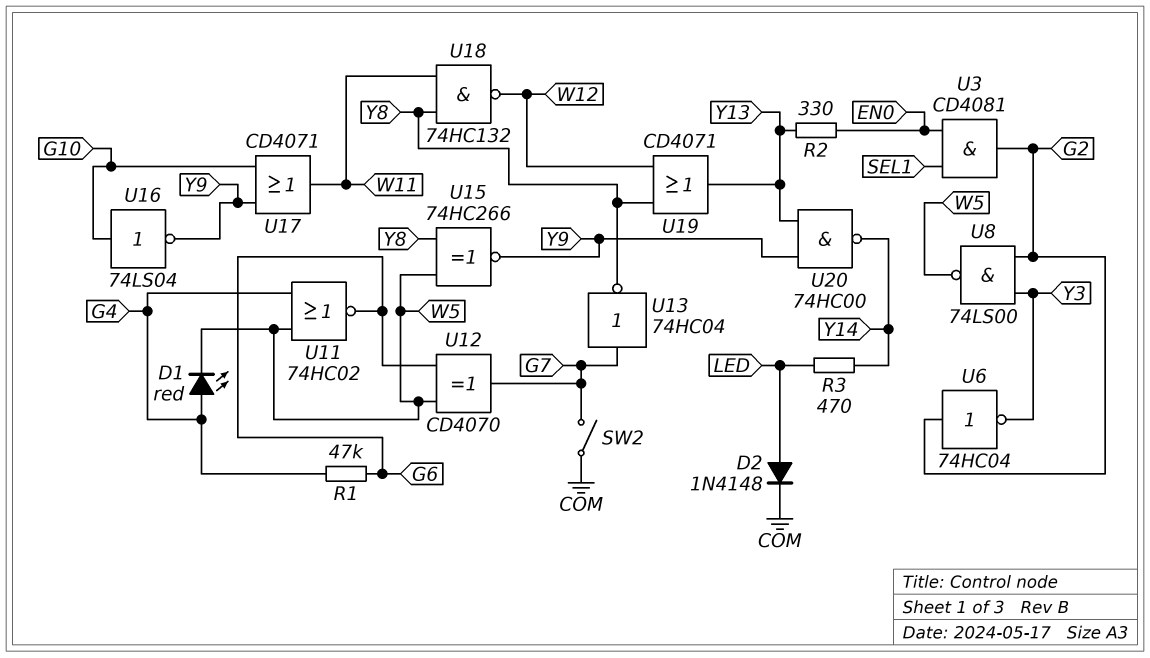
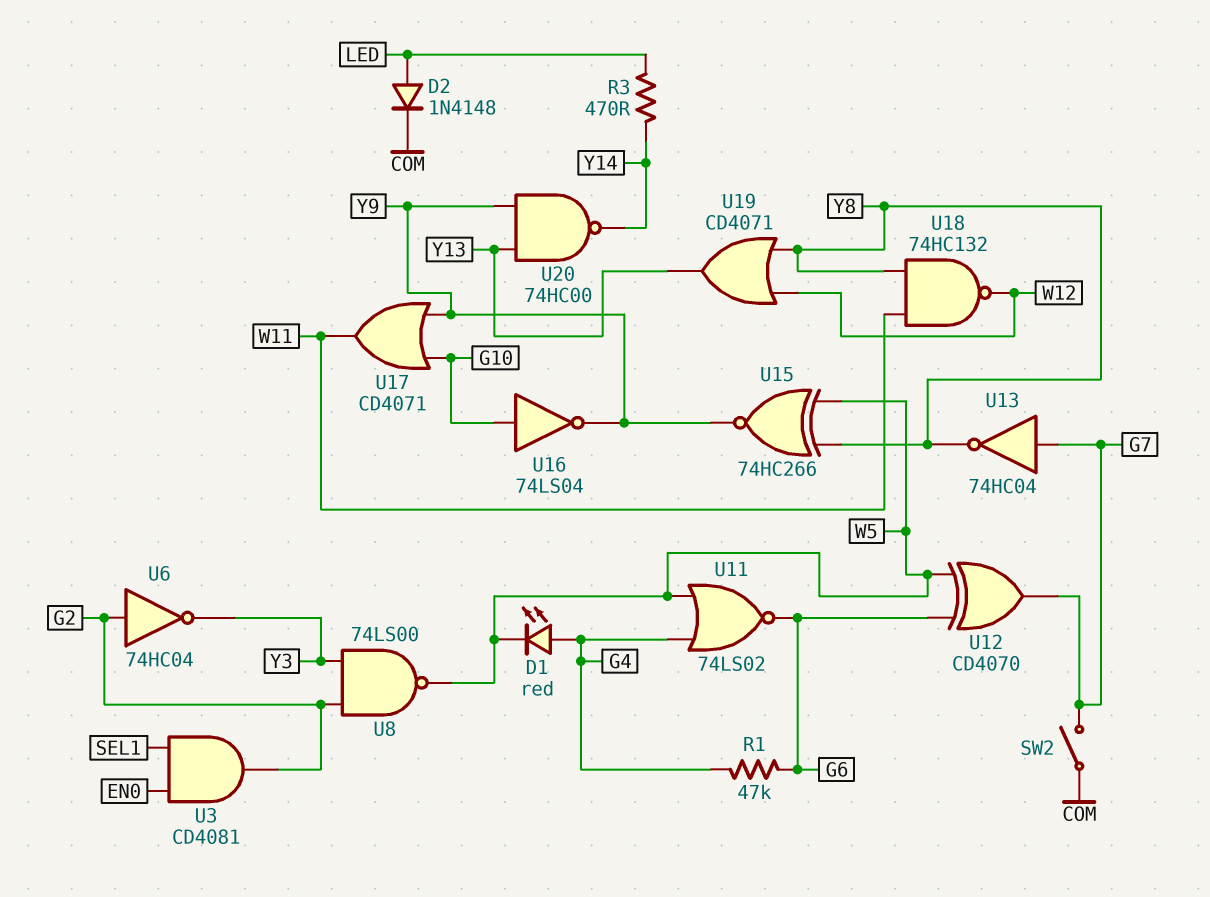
R2: 330 (EN0, Y13) -> none
U11: NOR 74HC02 (in G4, in W5, out G6) -> NOR 74LS02 (in G4, in W5, out G6)

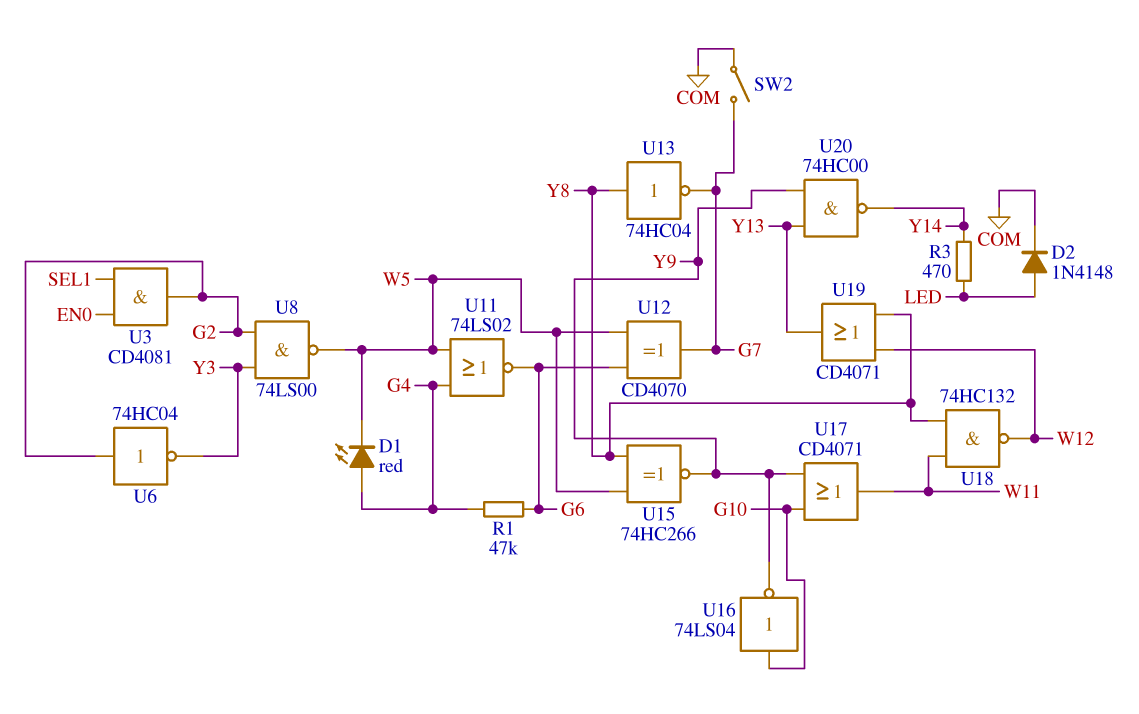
U13: NOT 74HC04 (in G7, out Y8) -> NOT 74HC04 (in Y8, out G7)

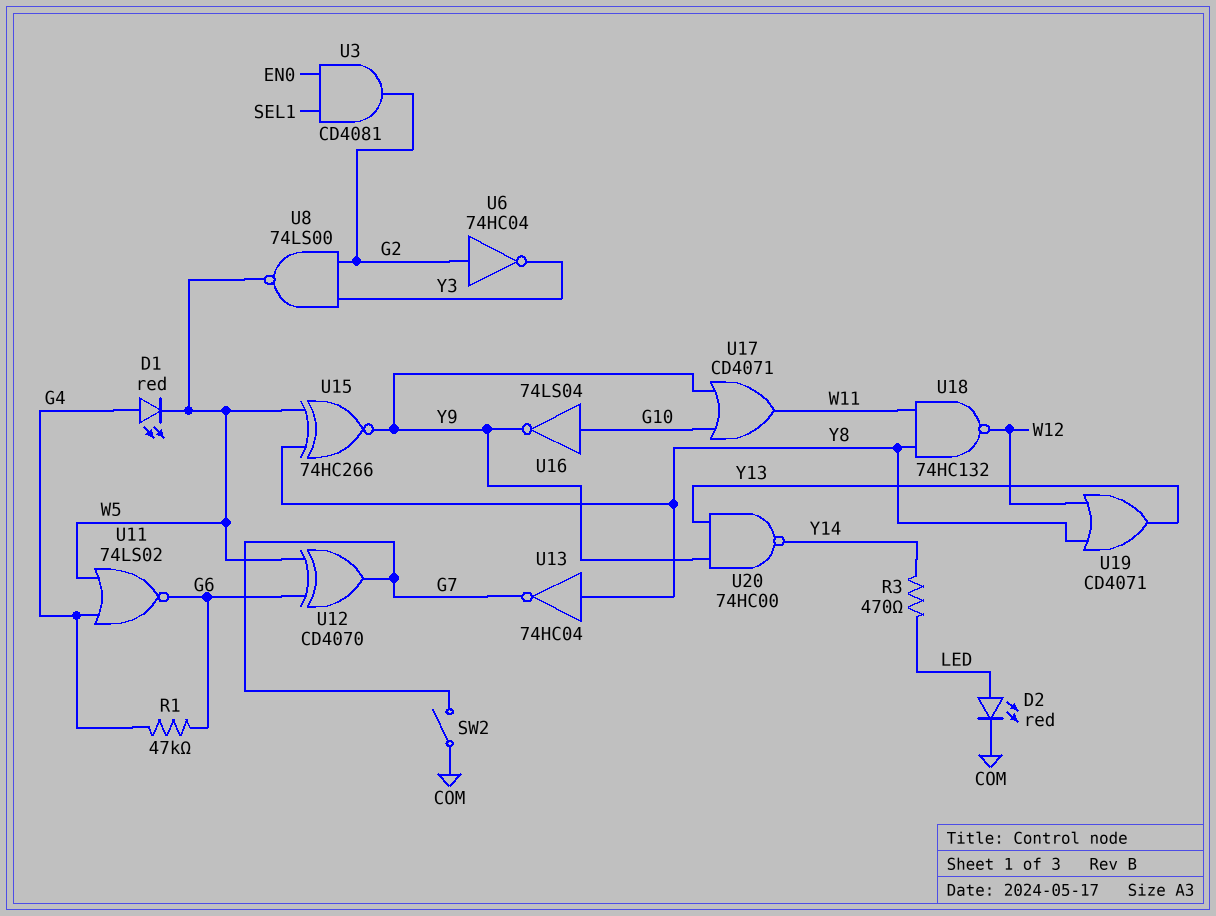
D2: diode 1N4148 (A LED, K COM) -> LED red (A LED, K COM)

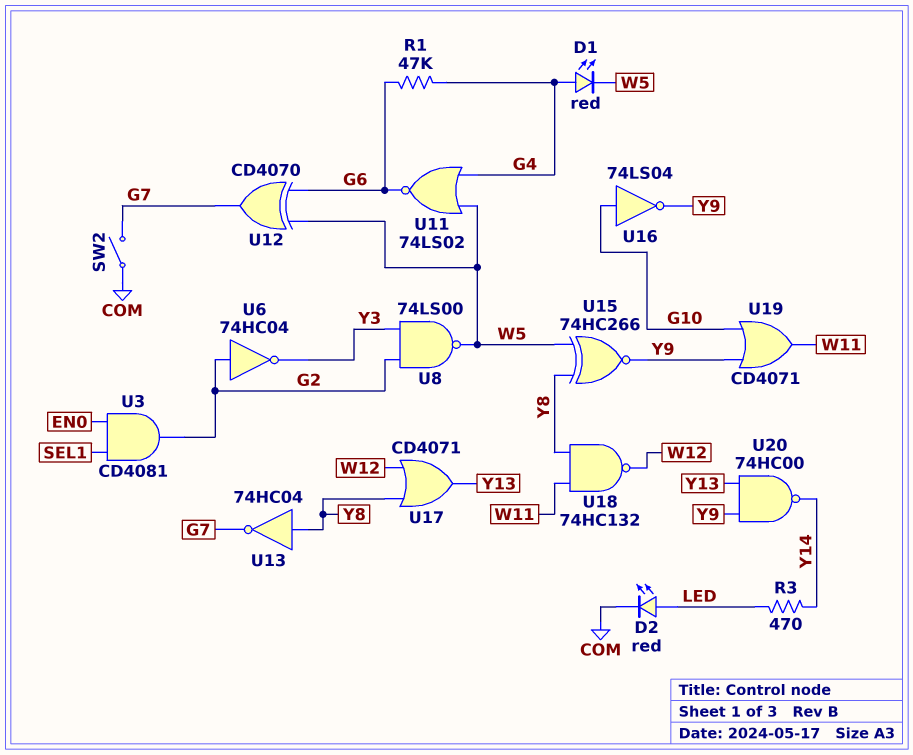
U17: OR CD4071 (in G10, in Y9, out W11) -> OR CD4071 (in W12, in Y8, out Y13)
U19: OR CD4071 (in W12, in Y8, out Y13) -> OR CD4071 (in G10, in Y9, out W11)

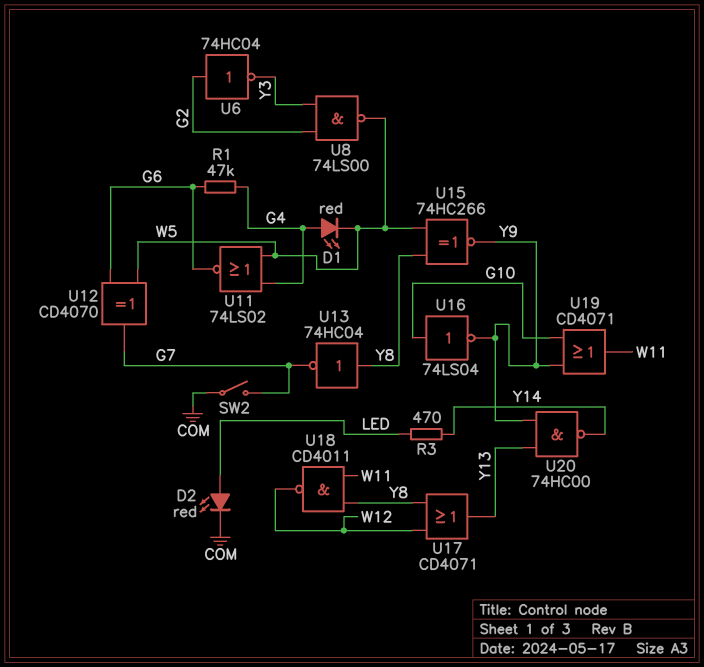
U3: AND CD4081 (in EN0, in SEL1, out G2) -> none
U18: NAND 74HC132 (in W11, in Y8, out W12) -> NAND CD4011 (in W11, in Y8, out W12)

